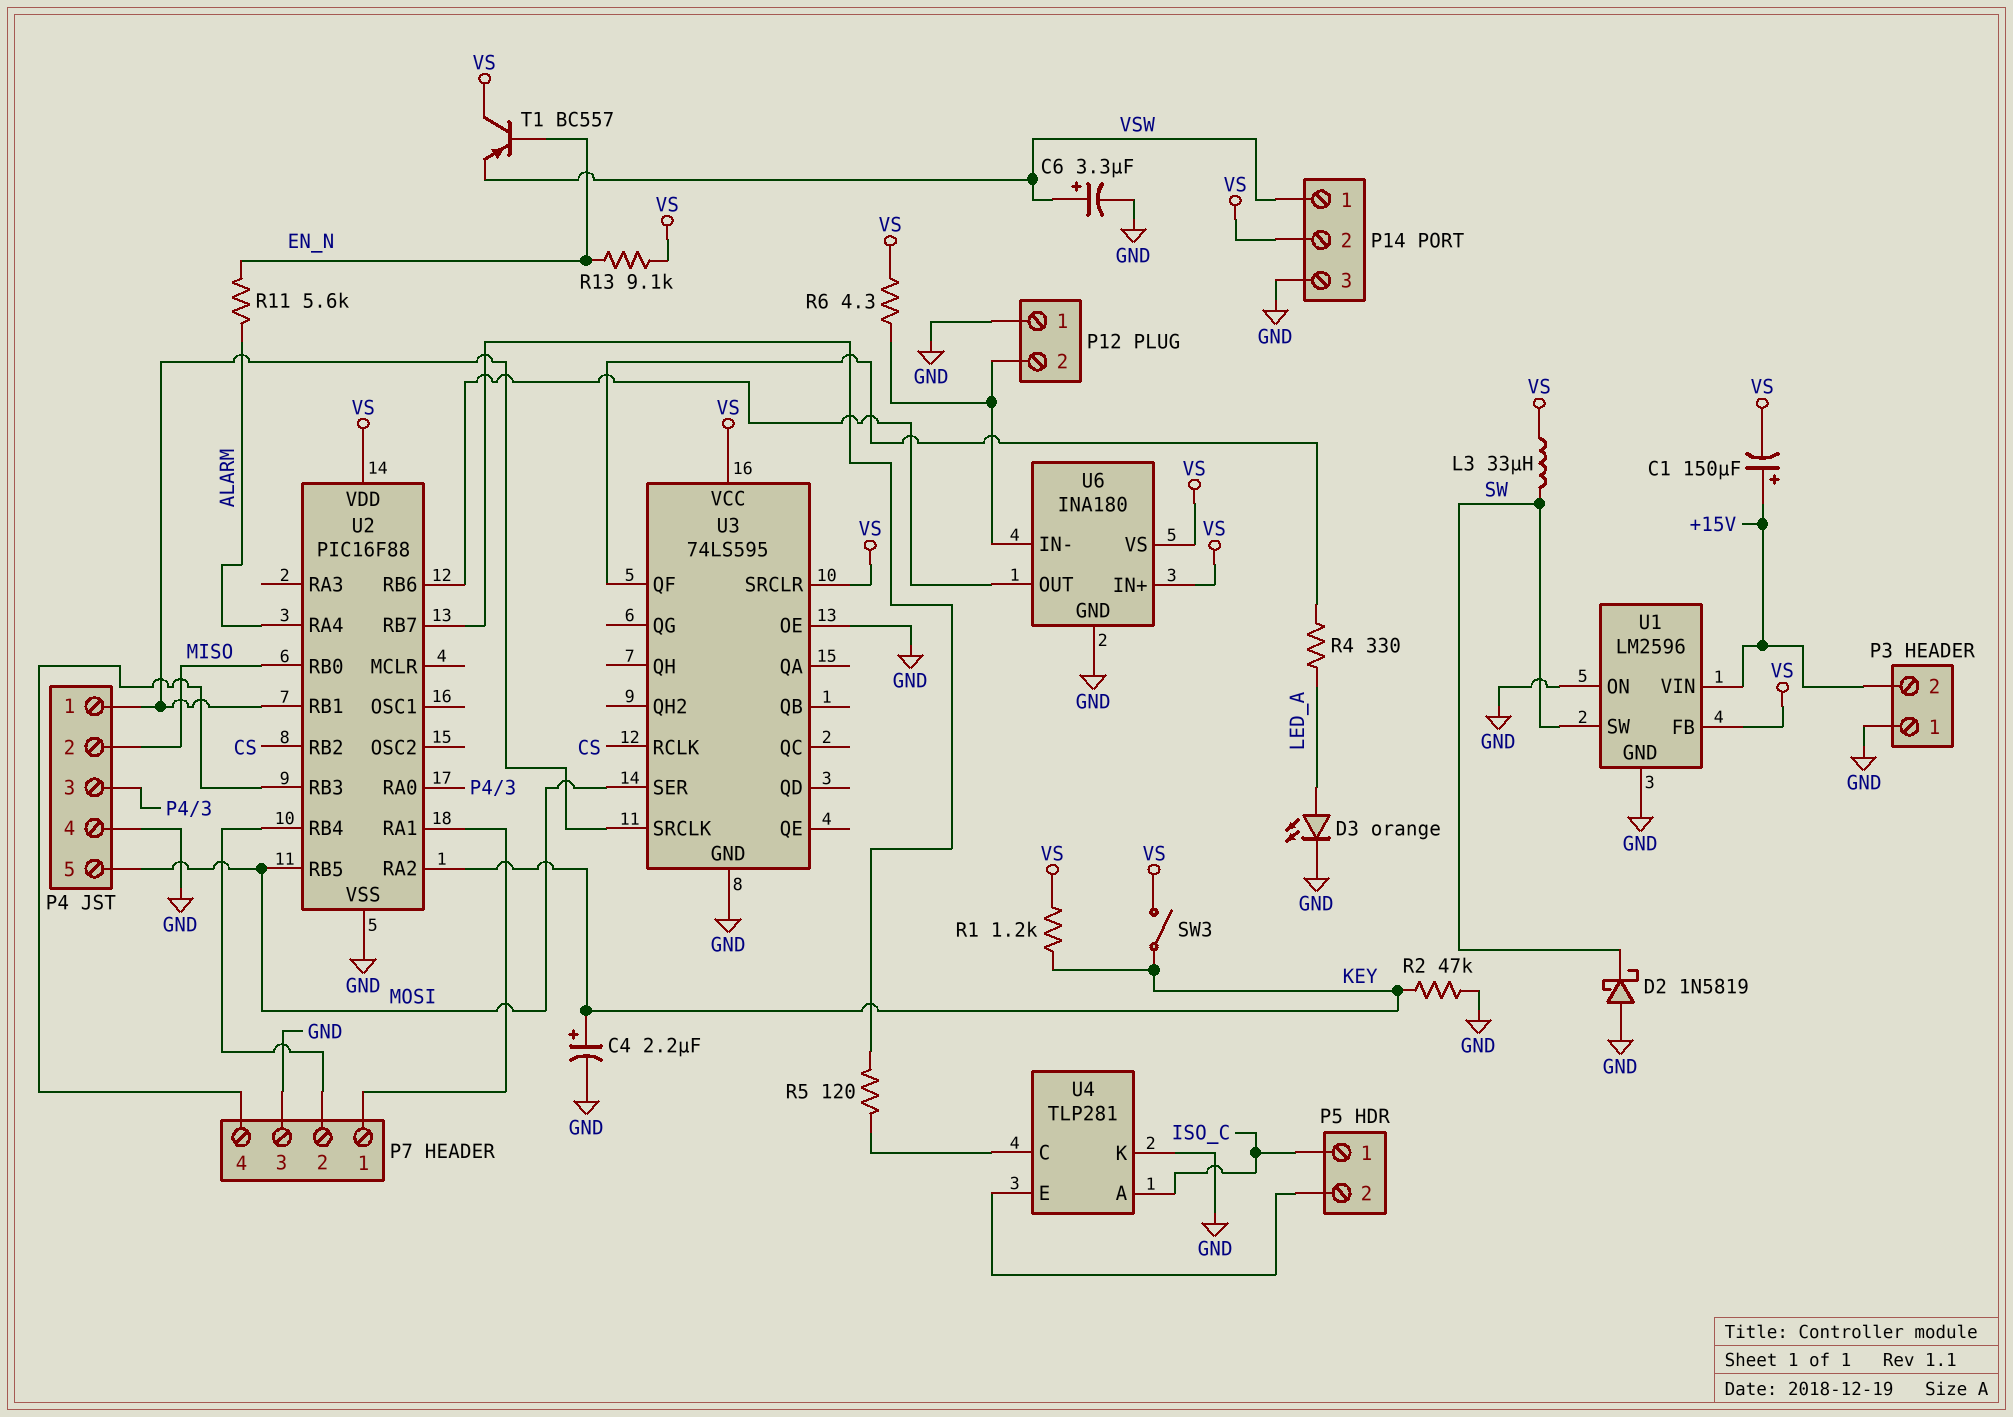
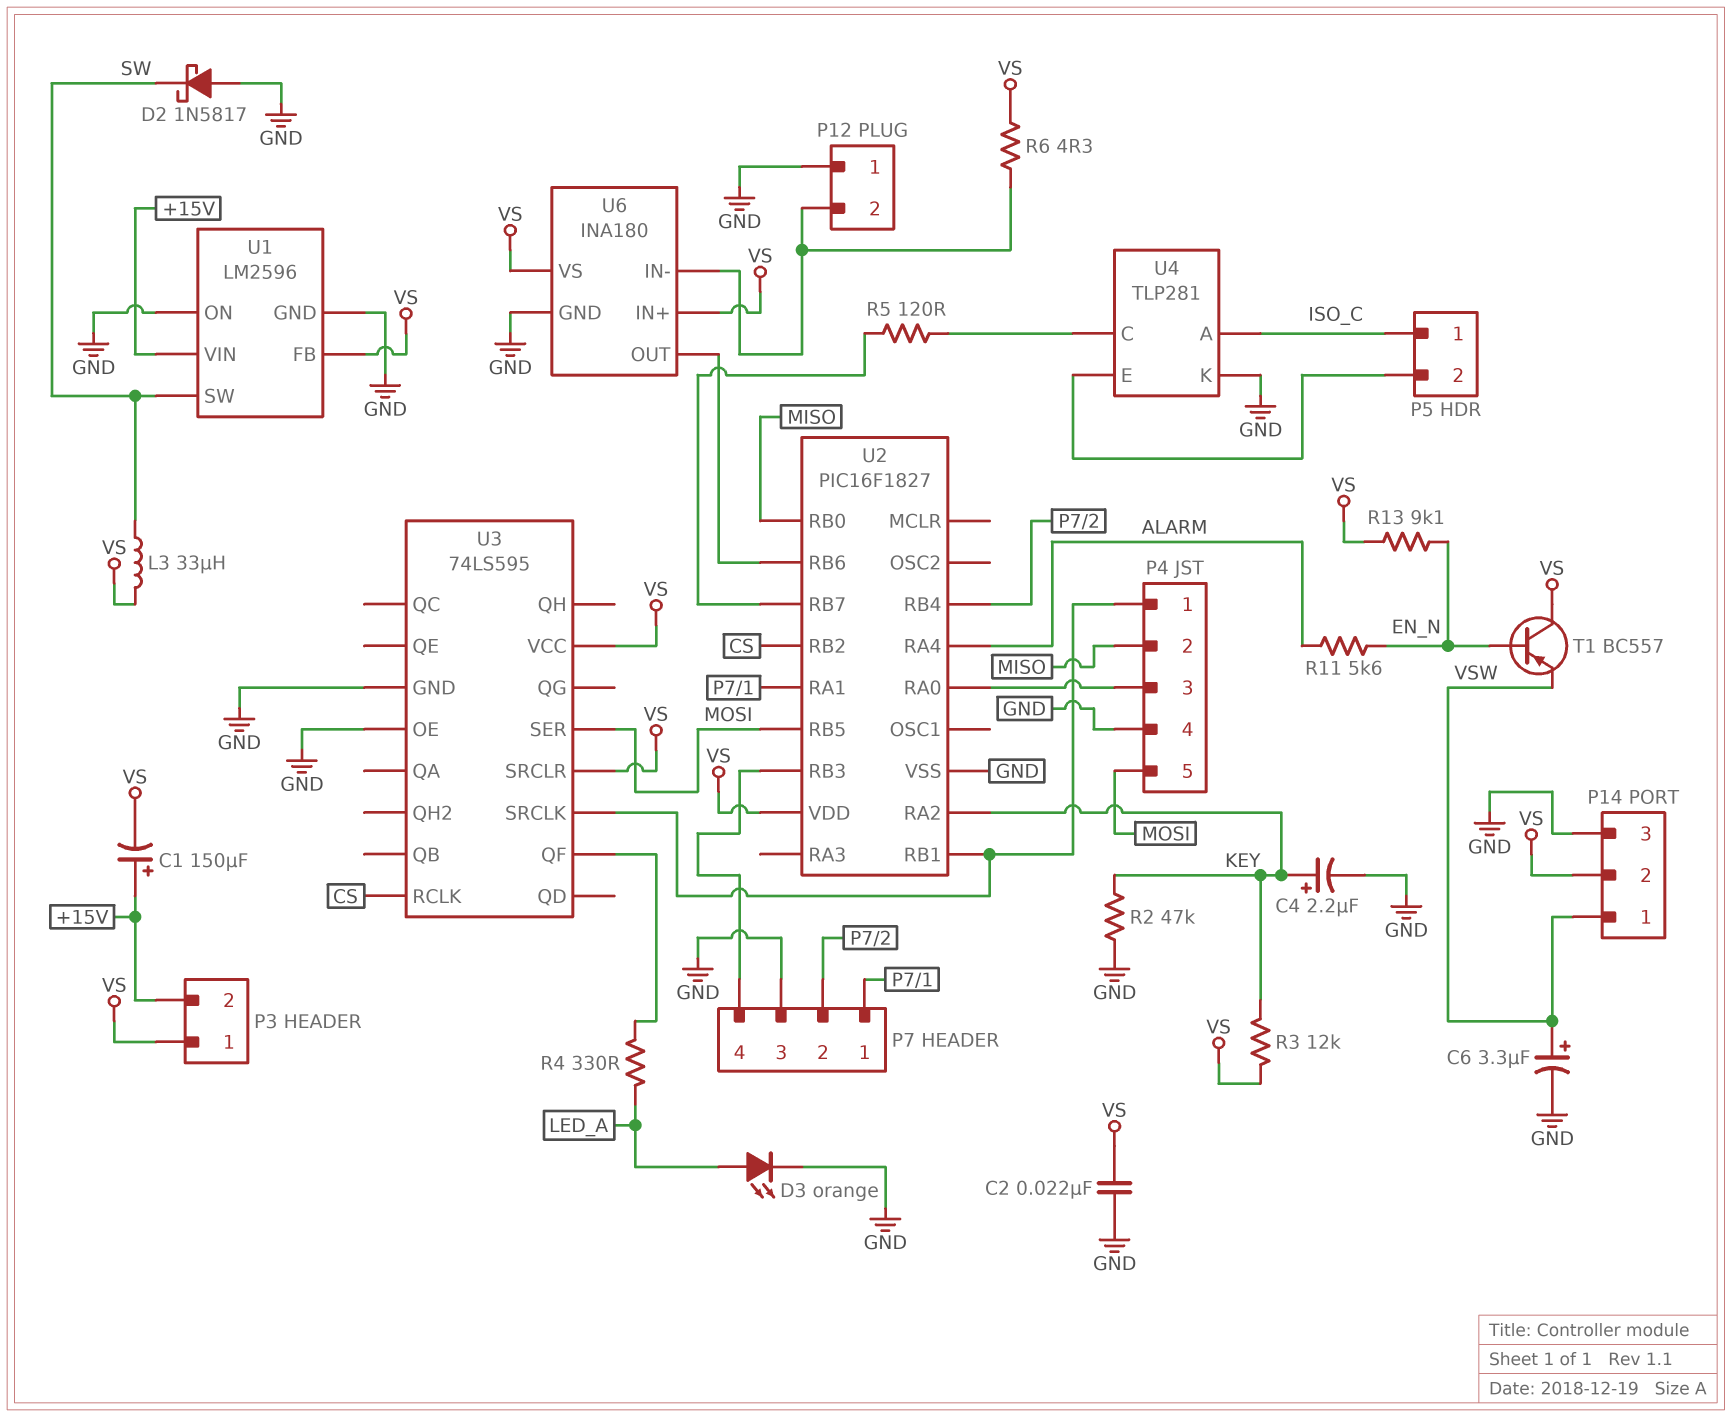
C2: none -> 22nF (GND, VS)
D2: schottky 1N5819 (A GND, K SW) -> schottky 1N5817 (A GND, K SW)
P3 pin 1: GND -> VS
R1: 1.2k (KEY, VS) -> none
R3: none -> 12k (KEY, VS)
SW3: switch (KEY, VS) -> none
U2: PIC16F88 -> PIC16F1827

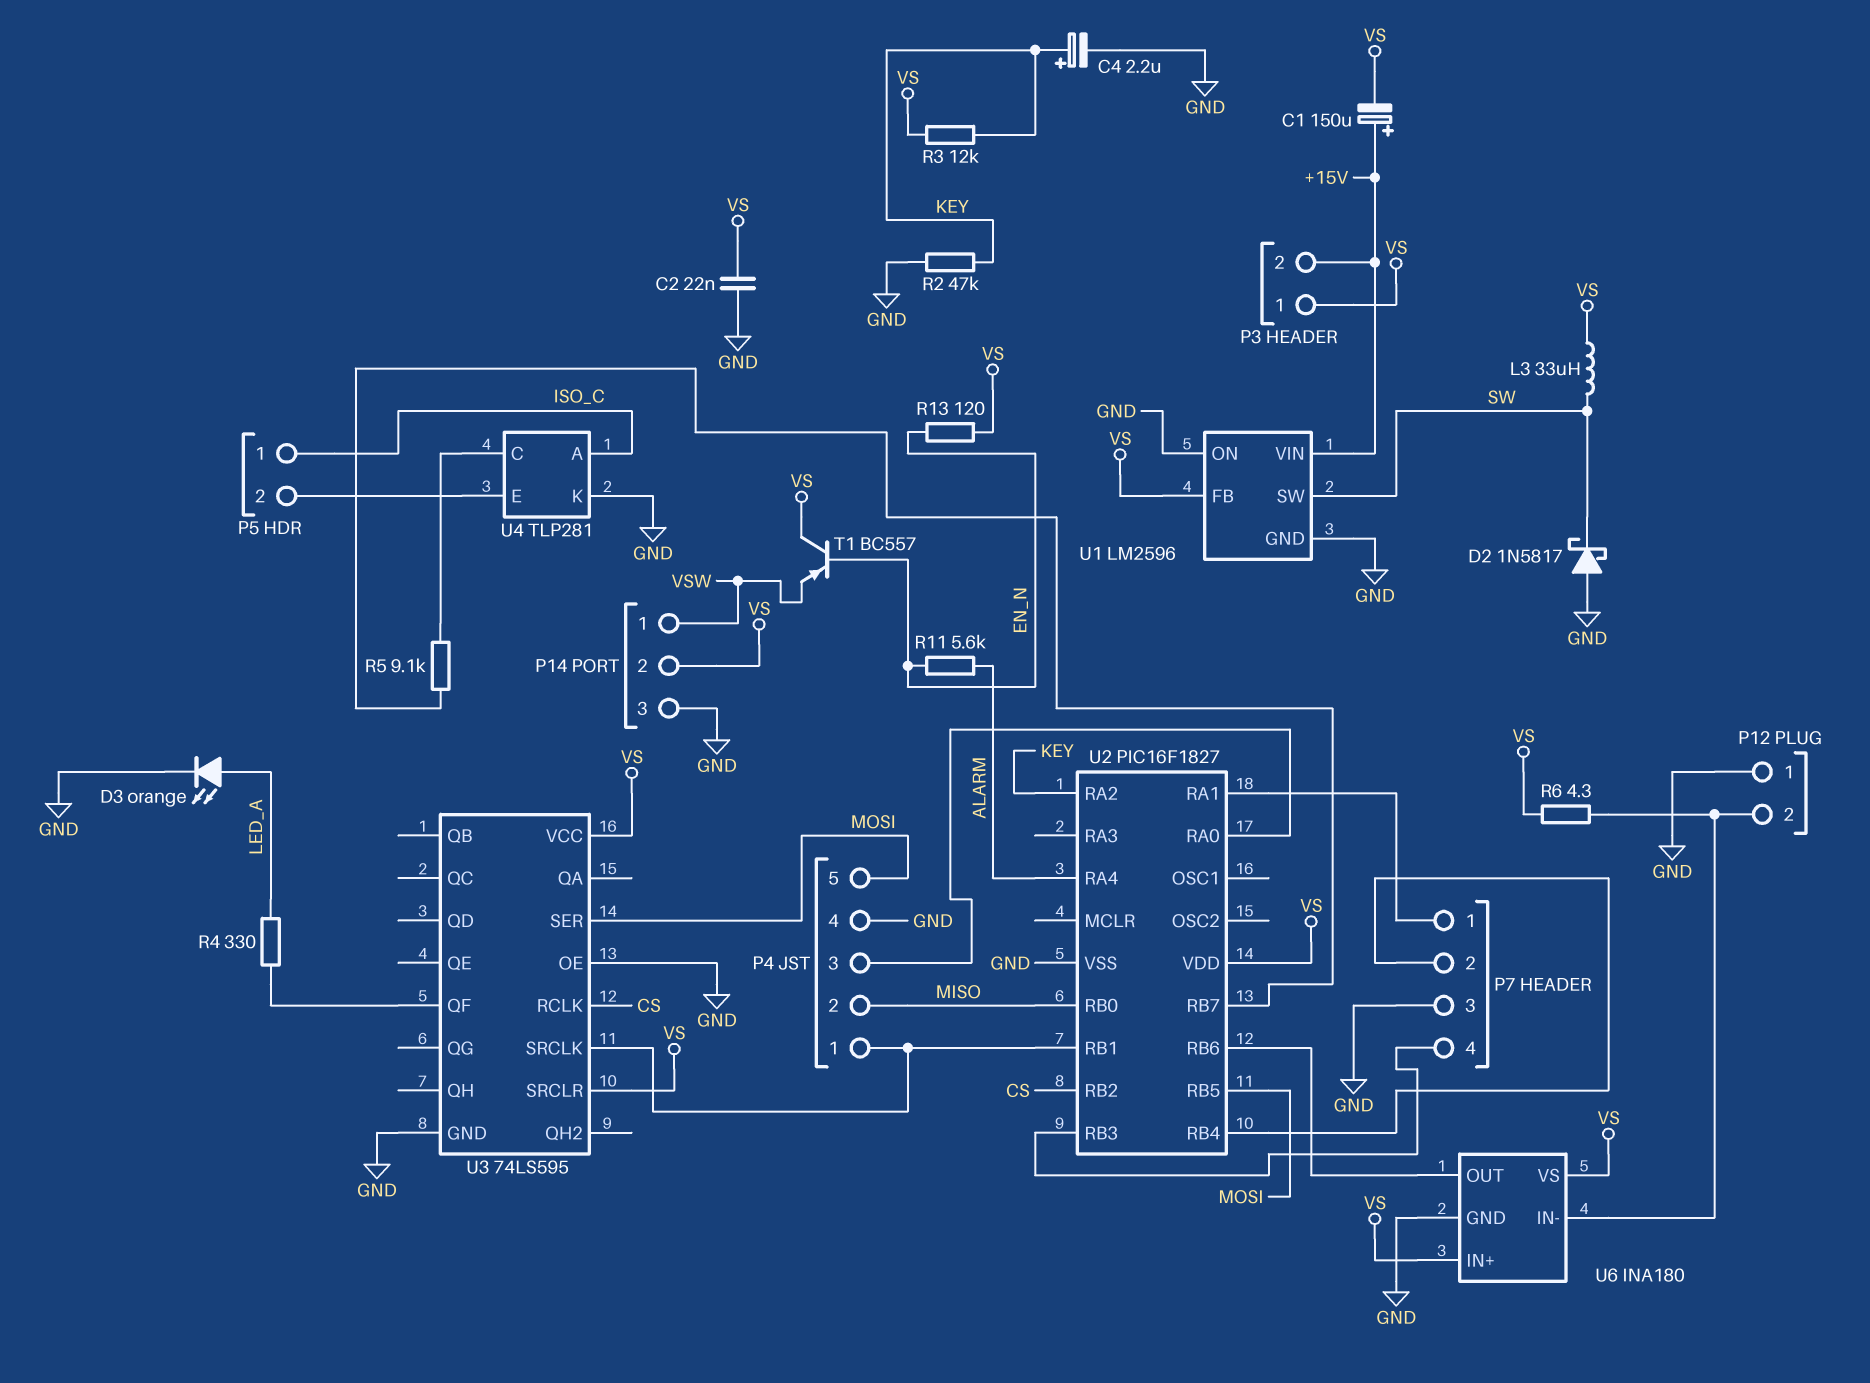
C6: 3.3uF (plus VSW, minus GND) -> none
R5: 120 (U2/RB7, U4/C) -> 9.1k (U2/RB7, U4/C)
R13: 9.1k (EN_N, VS) -> 120 (EN_N, VS)

